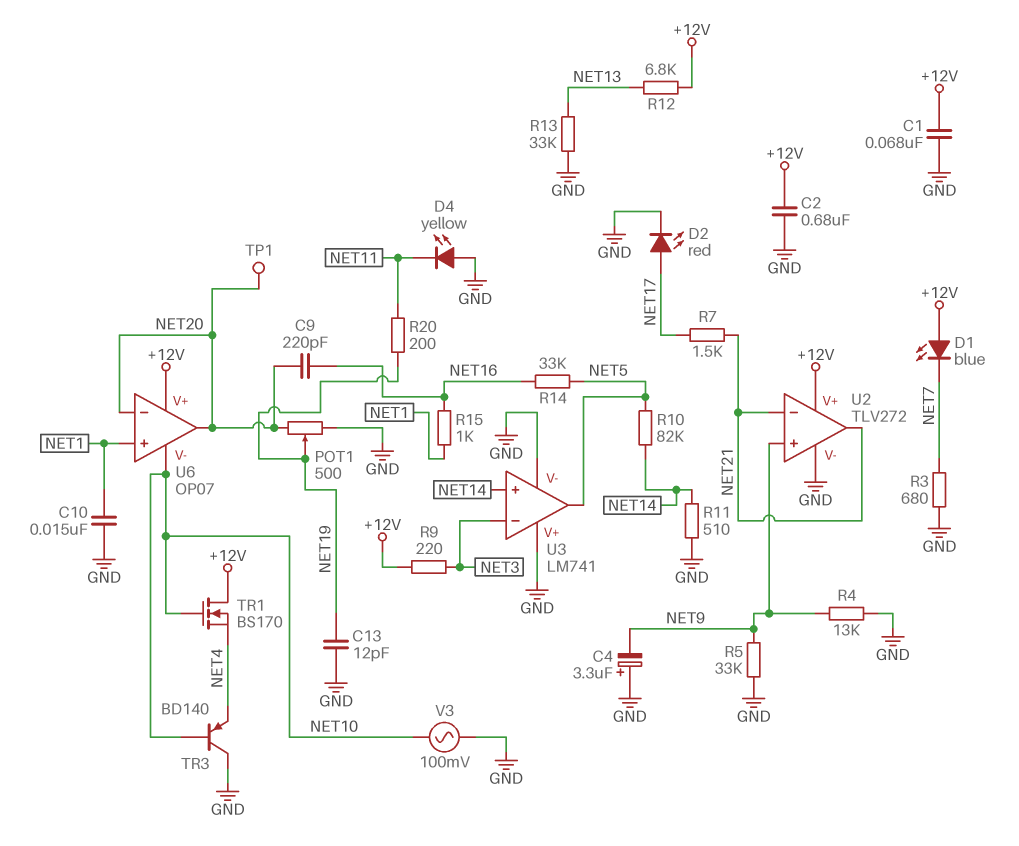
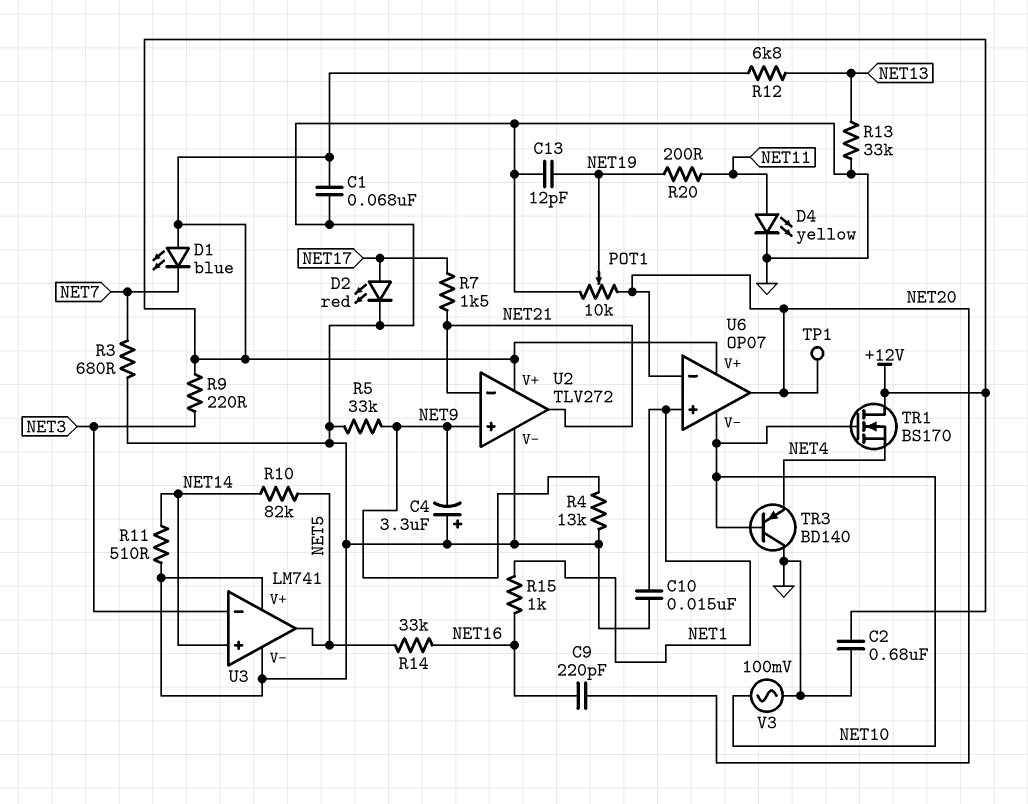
D4: LED yellow (A GND, K NET11) -> LED yellow (A NET11, K GND)
POT1: 500 (GND, NET20, wiper NET19) -> 10k (GND, NET20, wiper NET19)

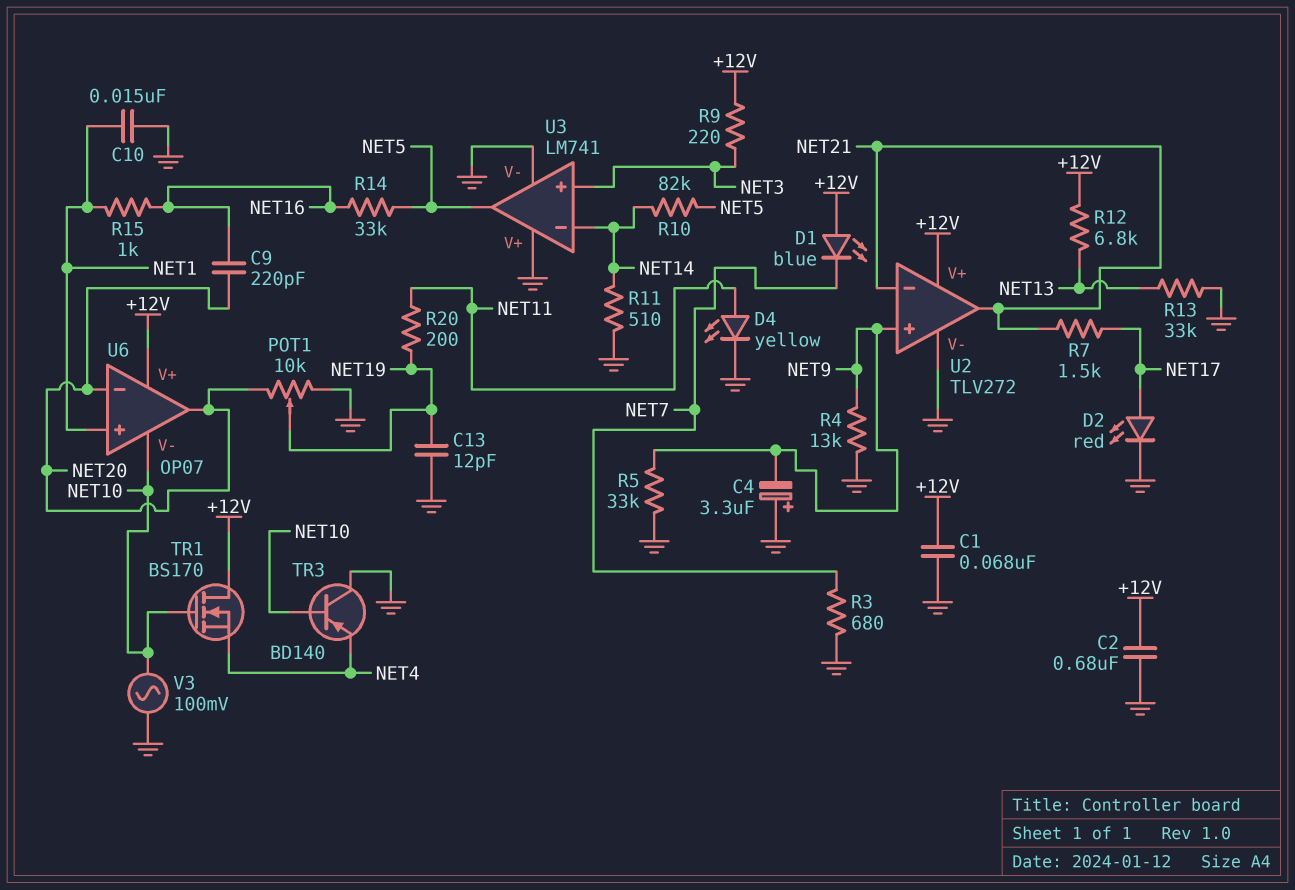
TP1: test point (NET20) -> none
U3 pin in+: NET14 -> NET3
U3 pin in-: NET3 -> NET14

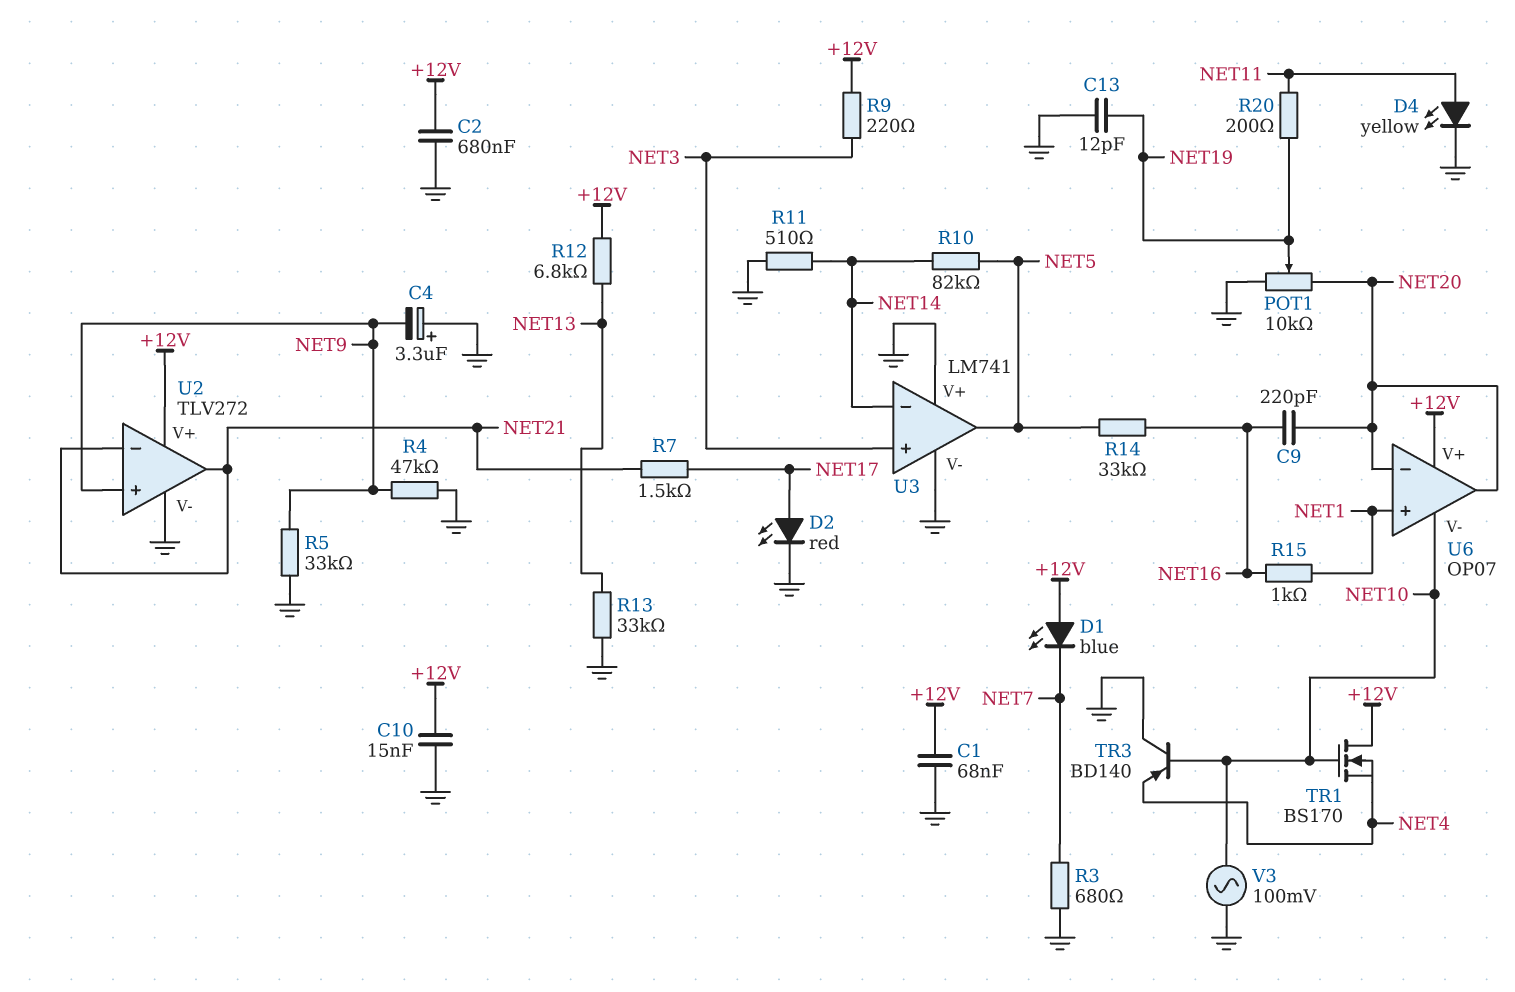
C10: 15nF (GND, NET1) -> 15nF (+12V, GND)
R4: 13k (GND, NET9) -> 47k (GND, NET9)

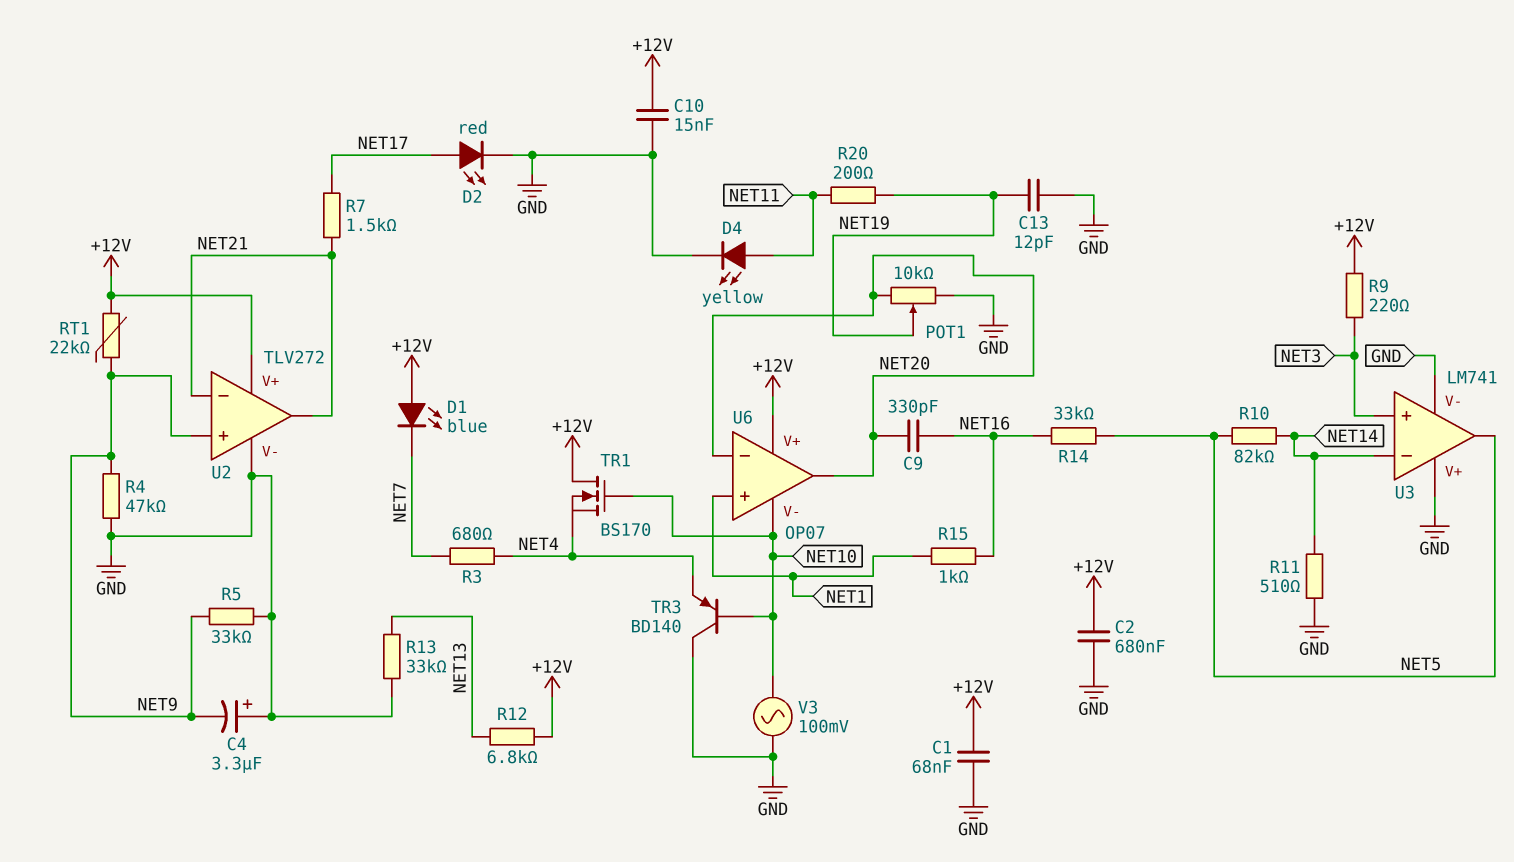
C9: 220pF (NET16, NET20) -> 330pF (NET16, NET20)
R3: 680 (GND, NET7) -> 680 (NET4, NET7)
RT1: none -> 22k (+12V, NET9)

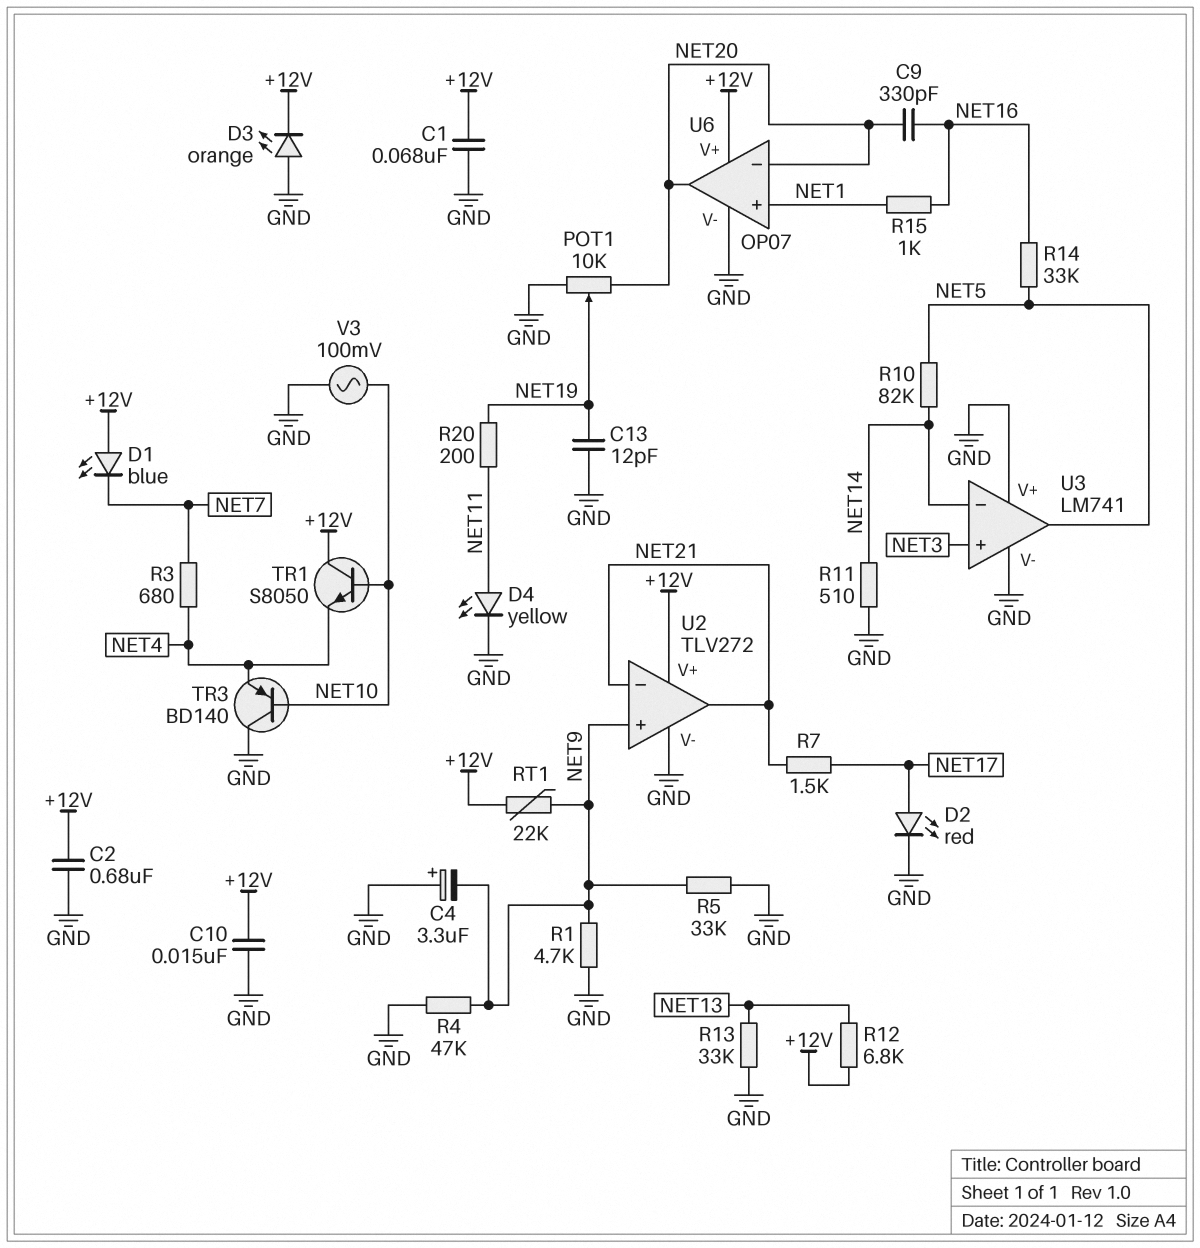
D3: none -> LED orange (A GND, K +12V)
R1: none -> 4.7k (GND, NET9)
R9: 220 (+12V, NET3) -> none
TR1: NMOS BS170 (G NET10, D +12V, S NET4) -> NPN S8050 (B NET10, C +12V, E NET4)
U6 pin V-: NET10 -> GND

